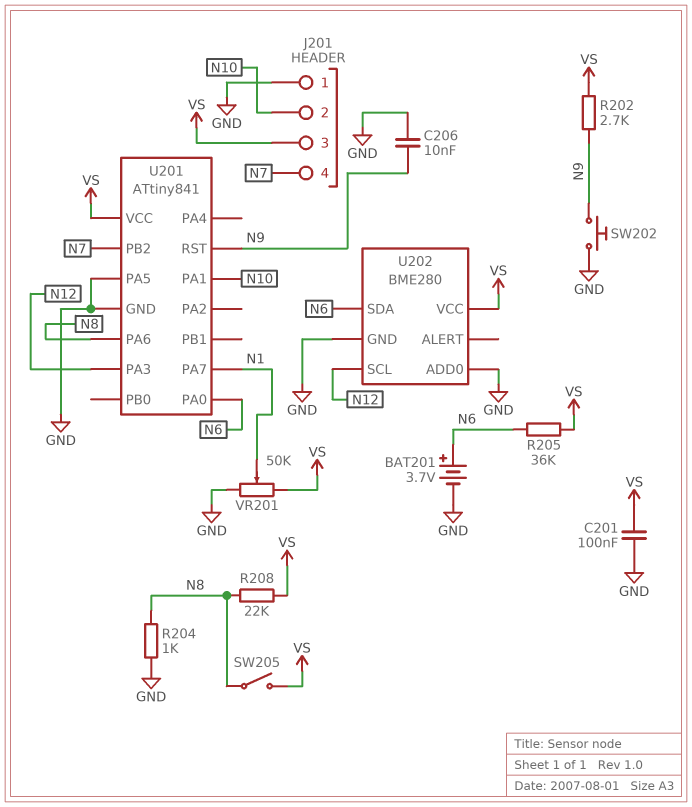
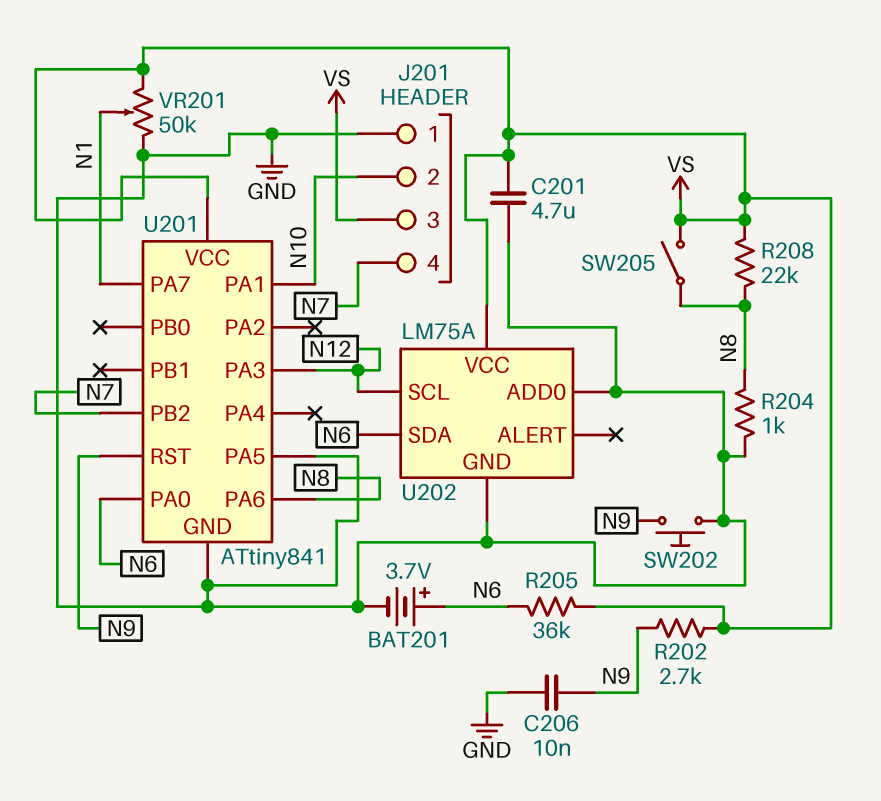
C201: 100nF (GND, VS) -> 4.7uF (GND, VS)
U202: BME280 -> LM75A

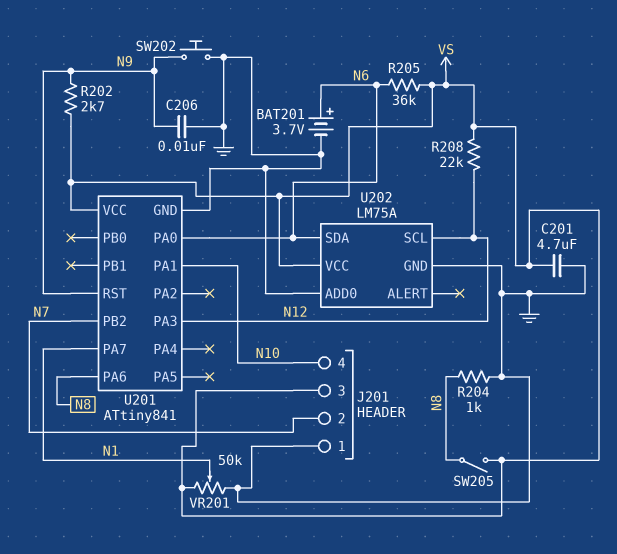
J201 pin 2: N10 -> N7
J201 pin 4: N7 -> N10
R208: 22k (N8, VS) -> 22k (N12, VS)
U201 pin PA5: GND -> none

